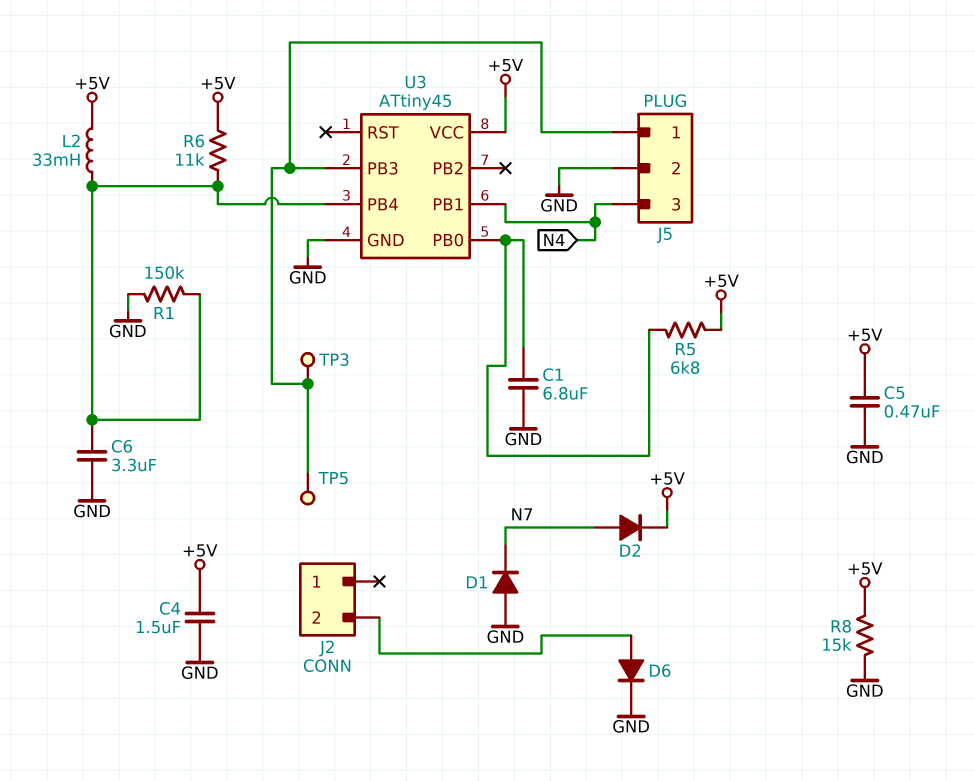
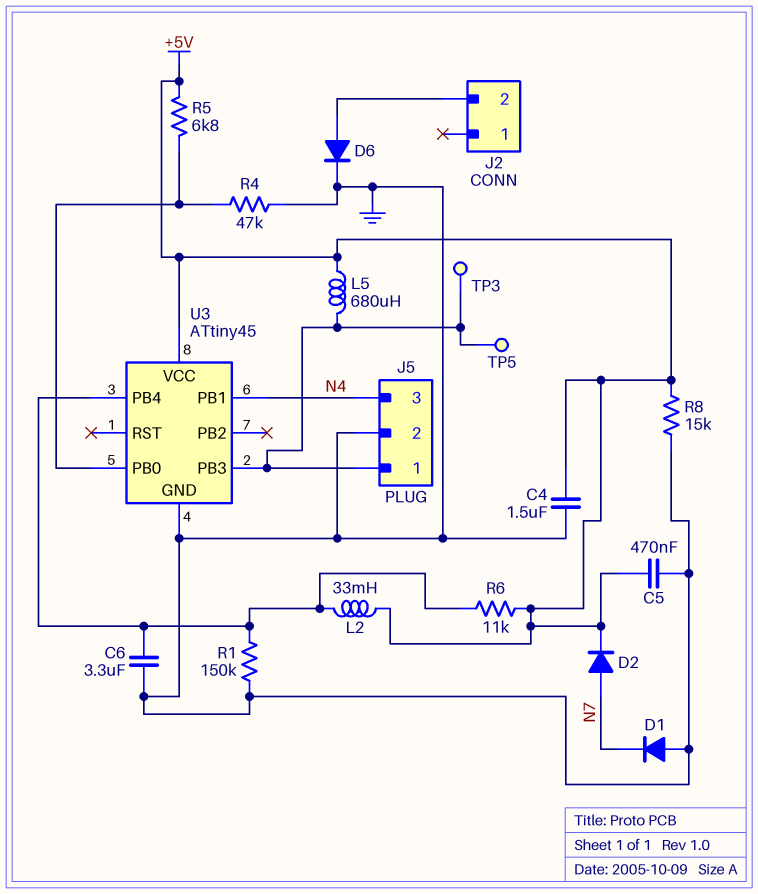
C1: 6.8uF (GND, U3/PB0) -> none
L5: none -> 680uH (+5V, J5/1)
R4: none -> 47k (GND, U3/PB0)

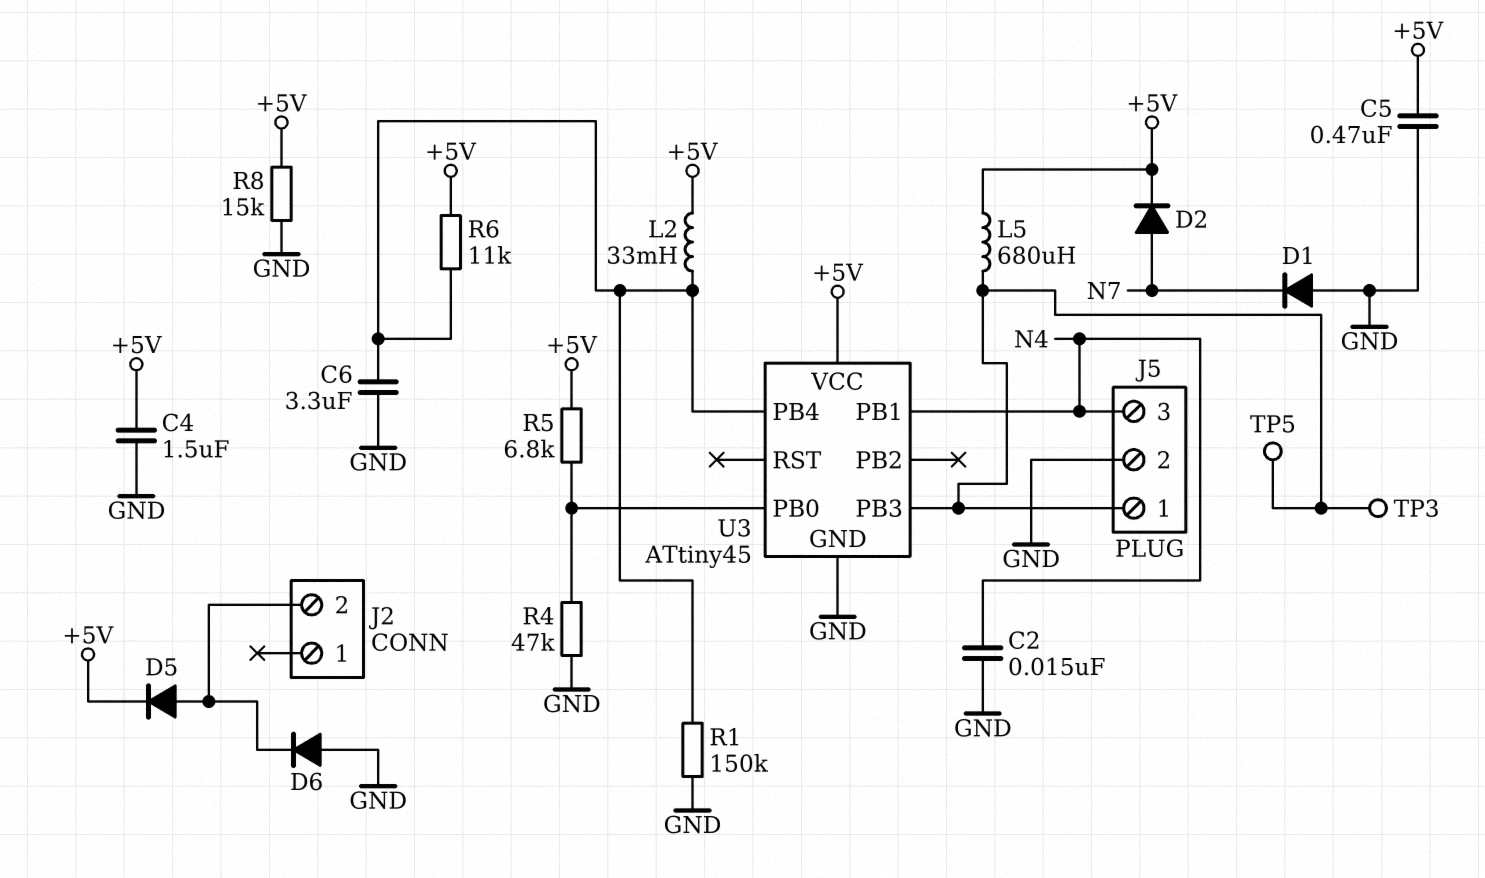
C2: none -> 15nF (GND, N4)
D5: none -> diode (A J2/2, K +5V)
D6: diode (A J2/2, K GND) -> diode (A GND, K J2/2)

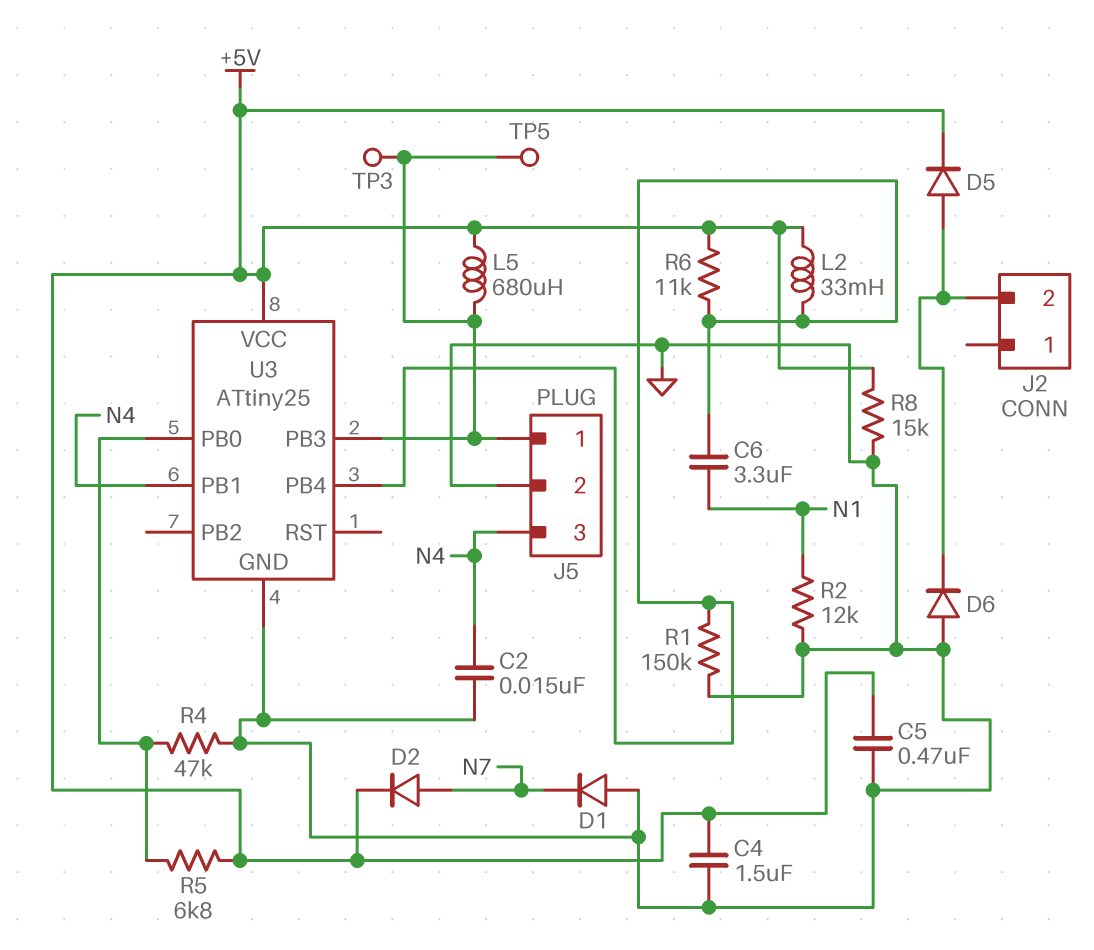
C6: 3.3uF (GND, U3/PB4) -> 3.3uF (N1, U3/PB4)
R2: none -> 12k (GND, N1)
U3: ATtiny45 -> ATtiny25

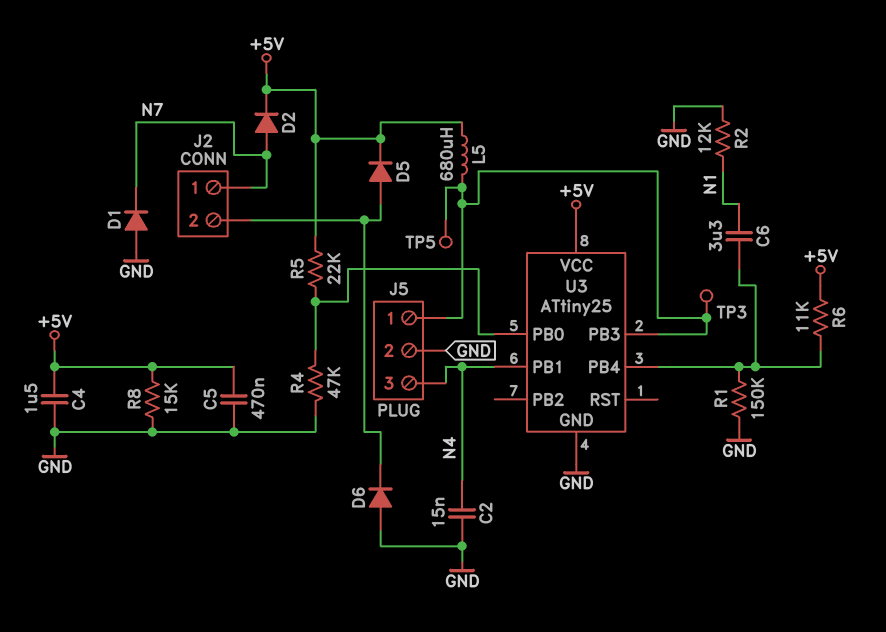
J2 pin 1: none -> N7
L2: 33mH (+5V, U3/PB4) -> none
R5: 6.8k (+5V, U3/PB0) -> 22k (+5V, U3/PB0)

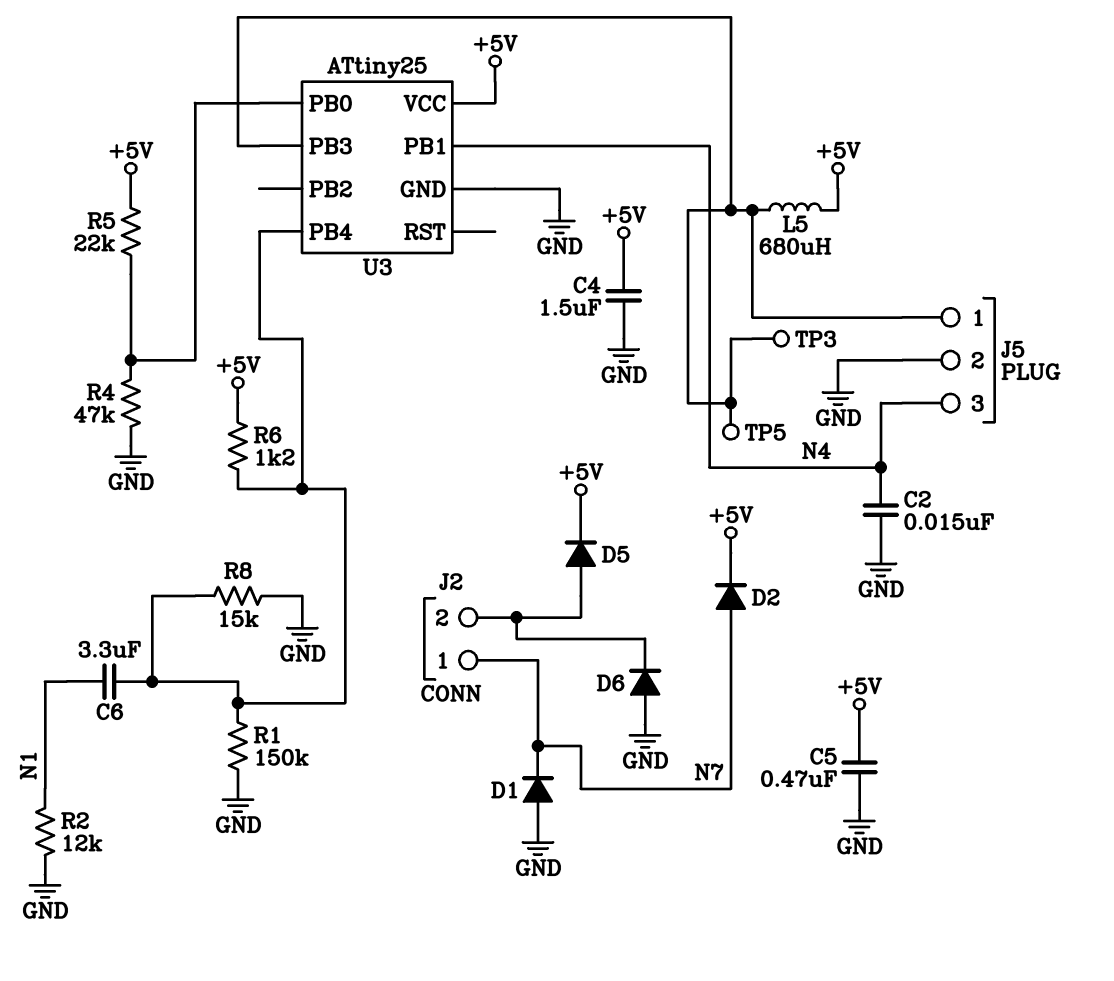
R6: 11k (+5V, U3/PB4) -> 1.2k (+5V, U3/PB4)
R8: 15k (+5V, GND) -> 15k (GND, U3/PB4)

